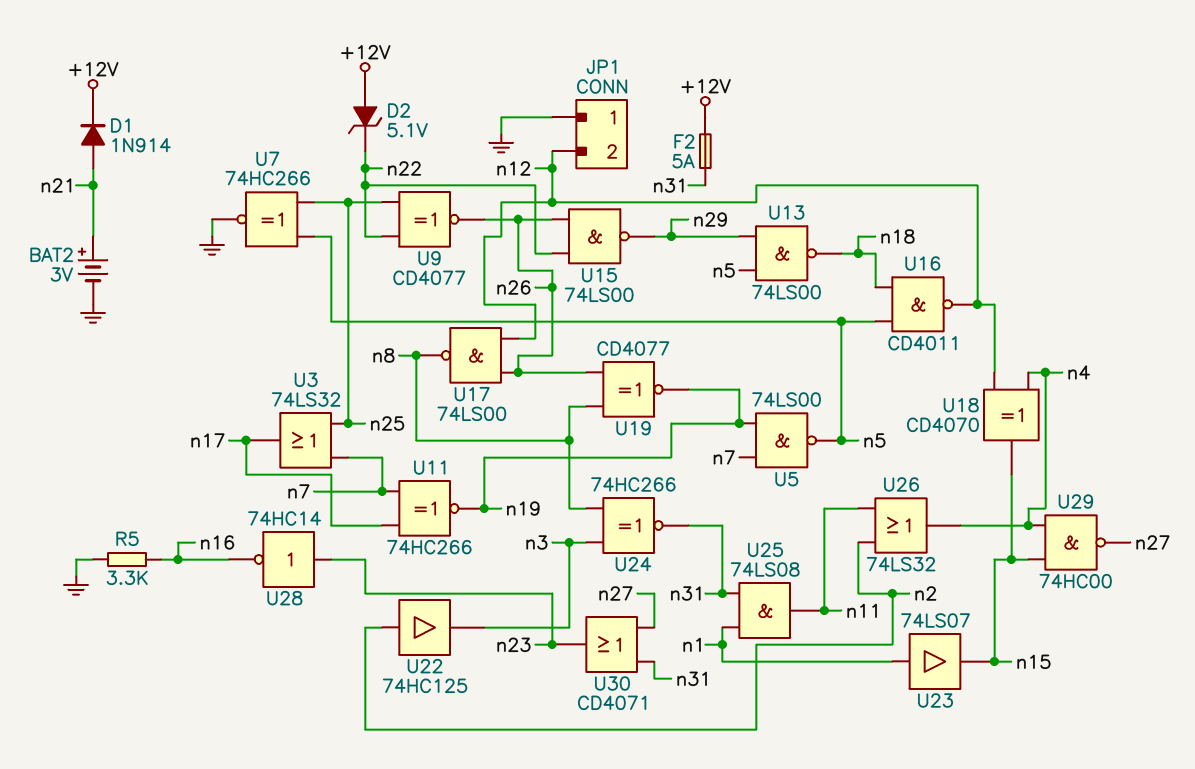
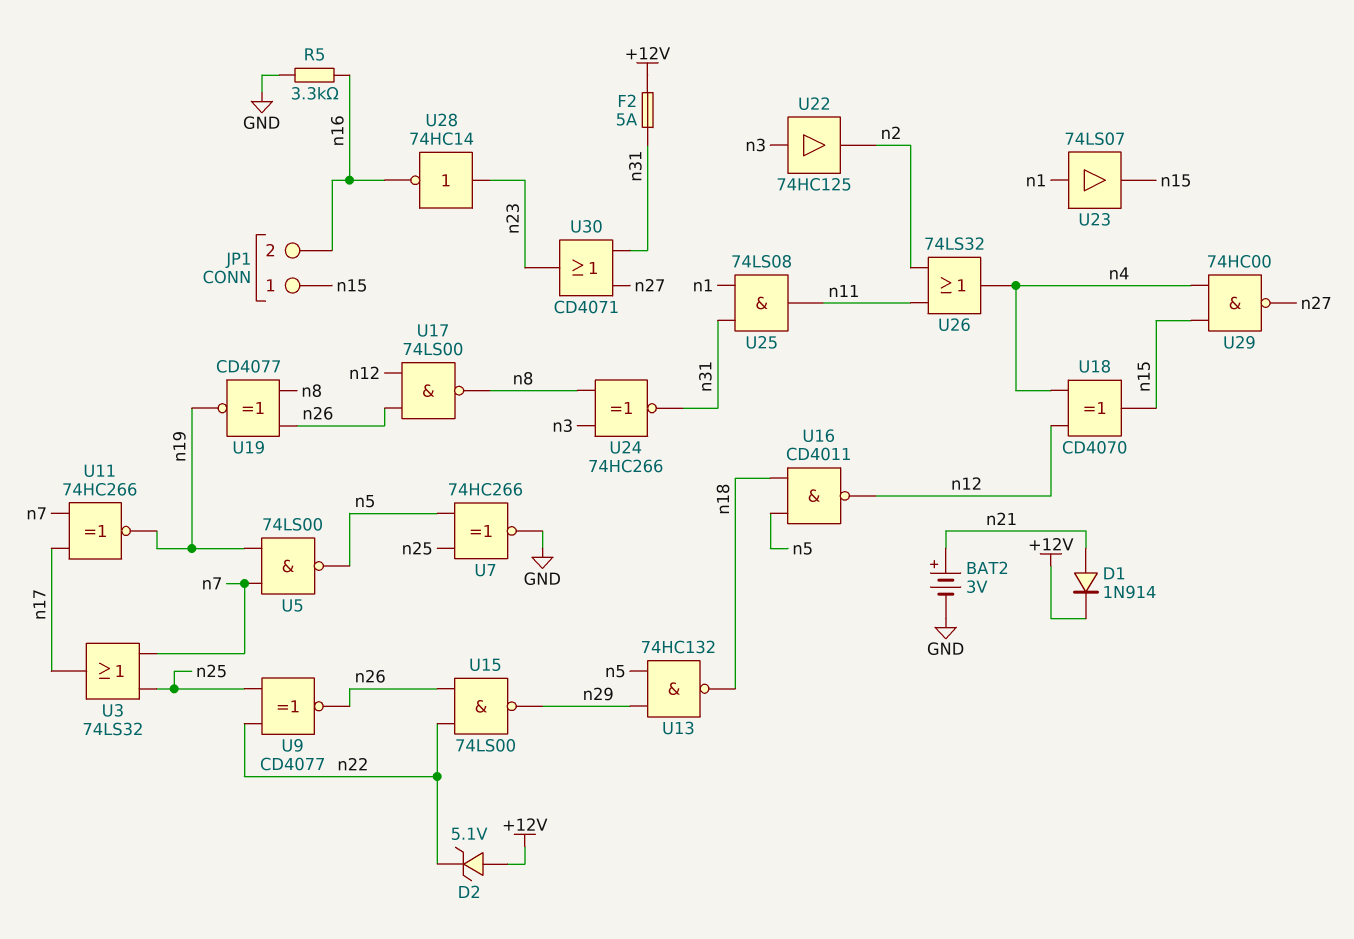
JP1 pin 1: GND -> n15
JP1 pin 2: n12 -> n16
U13: NAND 74LS00 (in n5, in n29, out n18) -> NAND 74HC132 (in n5, in n29, out n18)
U22: buffer 74HC125 (in n2, out n3) -> buffer 74HC125 (in n3, out n2)

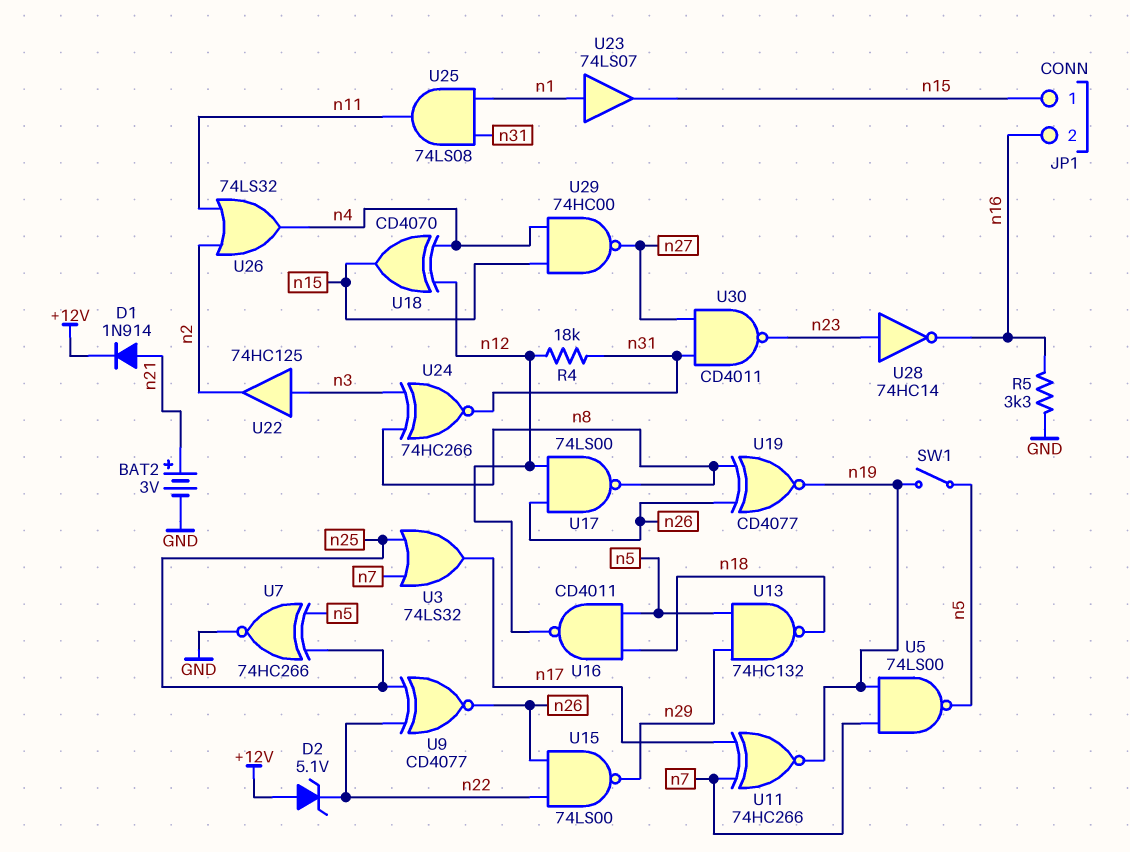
F2: 5A (+12V, n31) -> none
R4: none -> 18k (n12, n31)
SW1: none -> switch (n5, n19)
U30: OR CD4071 (in n27, in n31, out n23) -> NAND CD4011 (in n27, in n31, out n23)

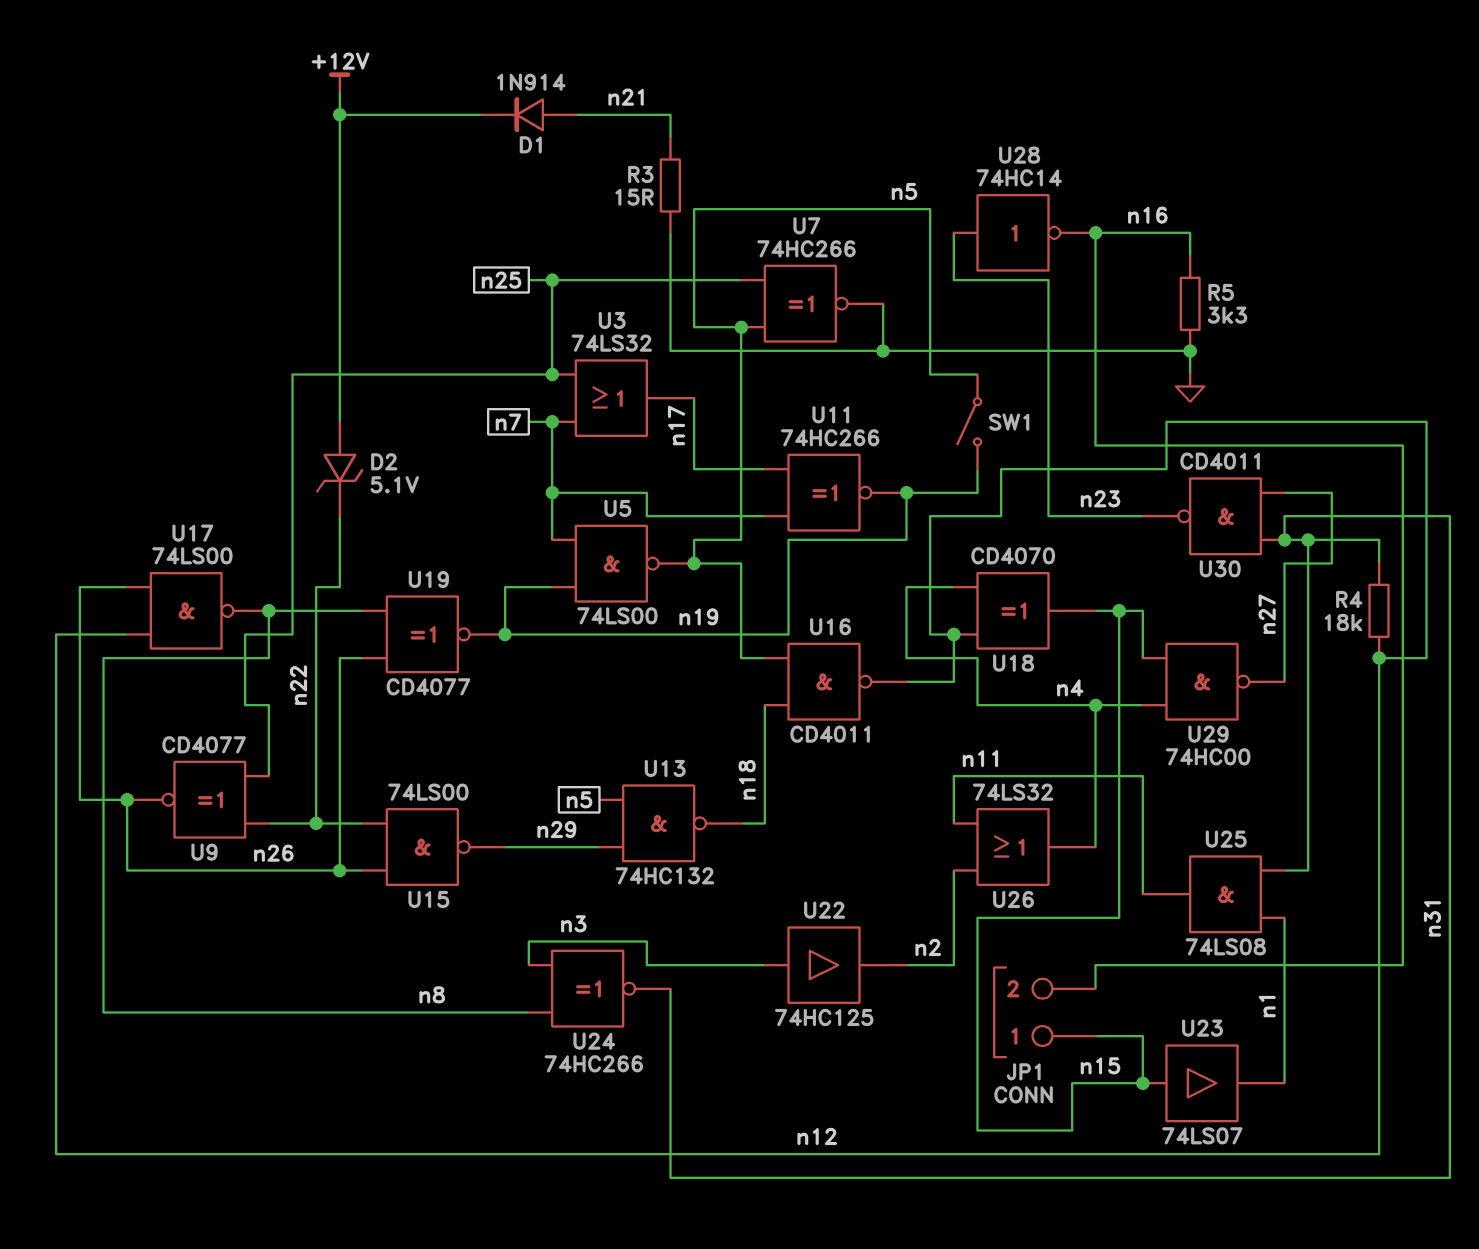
BAT2: 3V (plus n21, minus GND) -> none
R3: none -> 15 (GND, n21)
U23: buffer 74LS07 (in n1, out n15) -> buffer 74LS07 (in n15, out n1)

